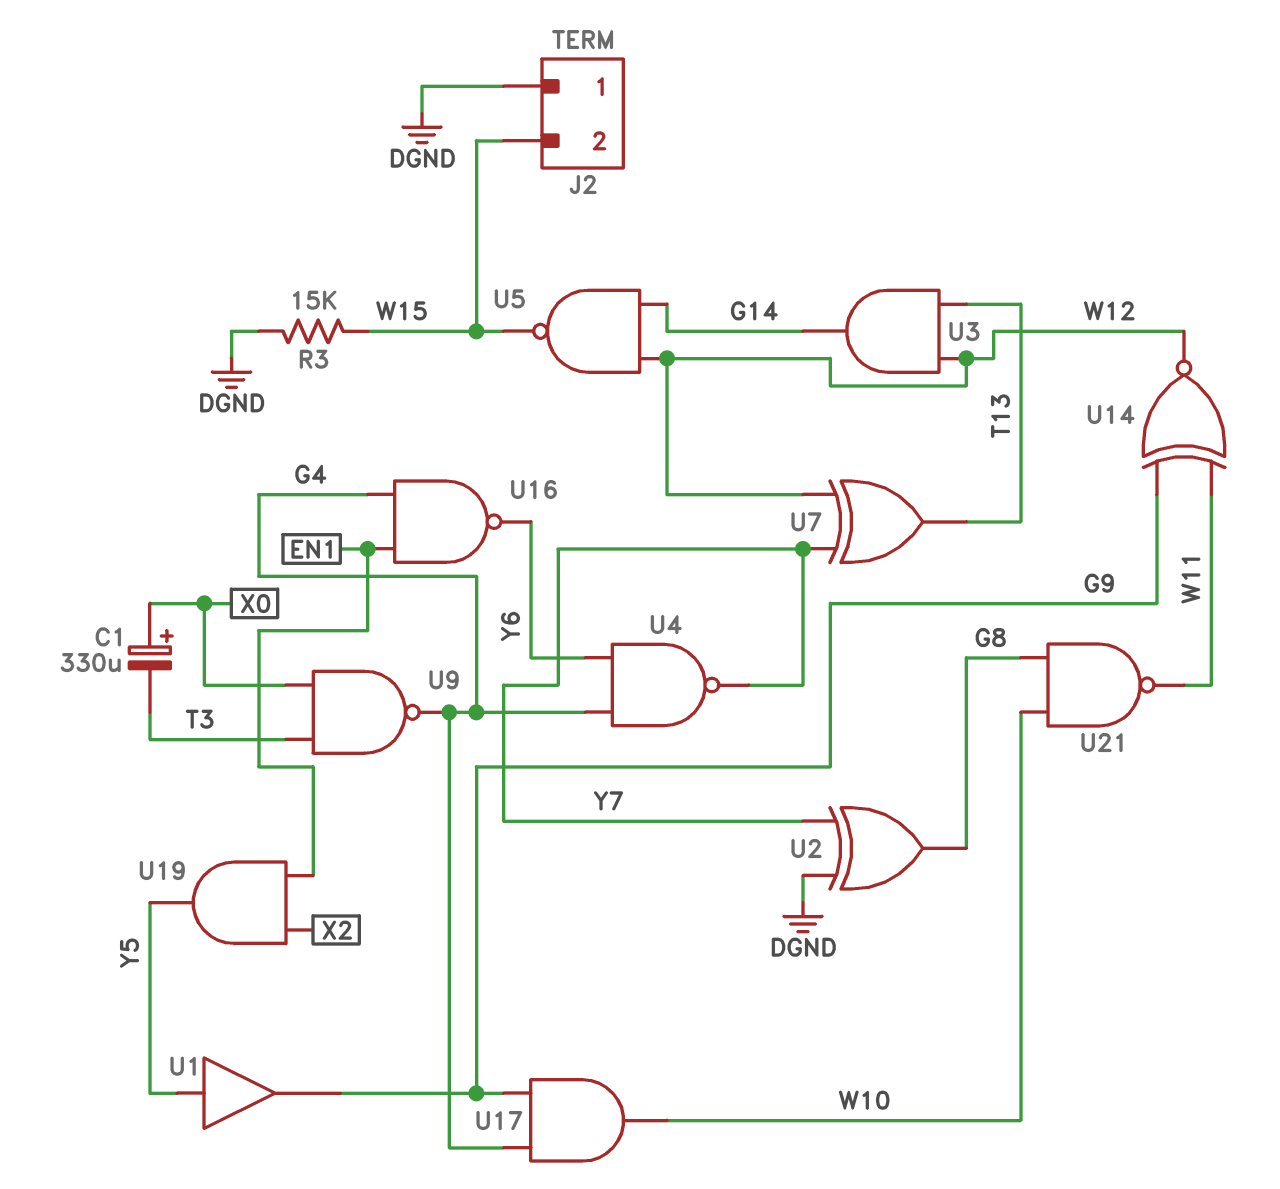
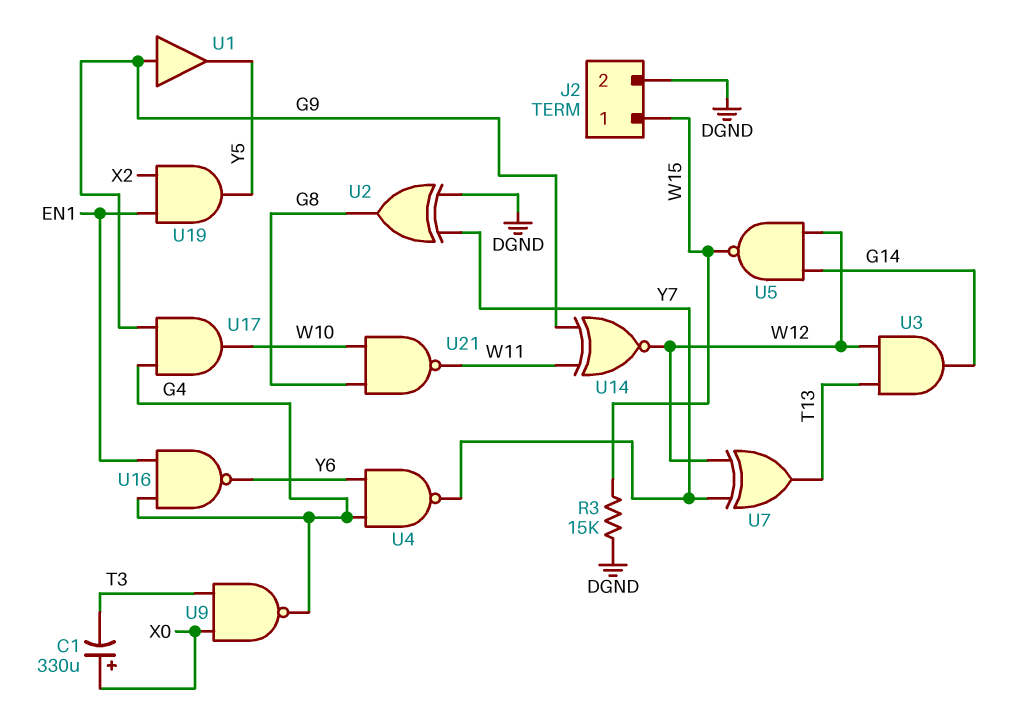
J2 pin 1: DGND -> W15
J2 pin 2: W15 -> DGND
U1: buffer (in Y5, out G9) -> buffer (in G9, out Y5)

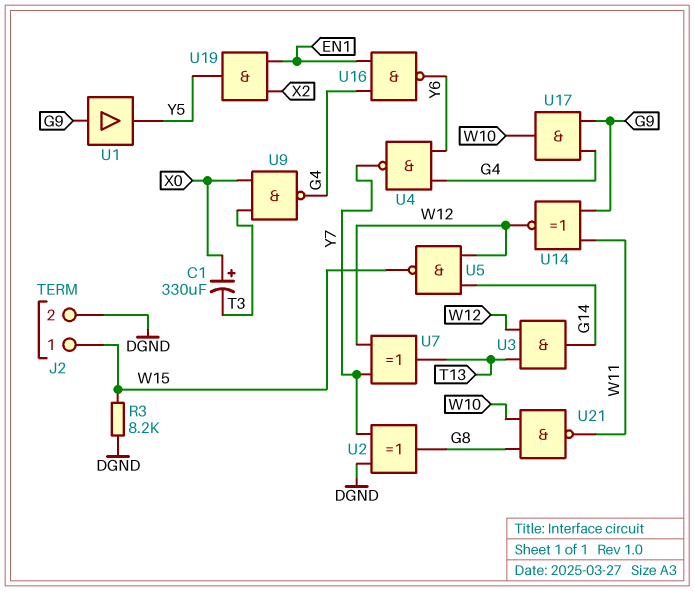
R3: 15k (DGND, W15) -> 8.2k (DGND, W15)

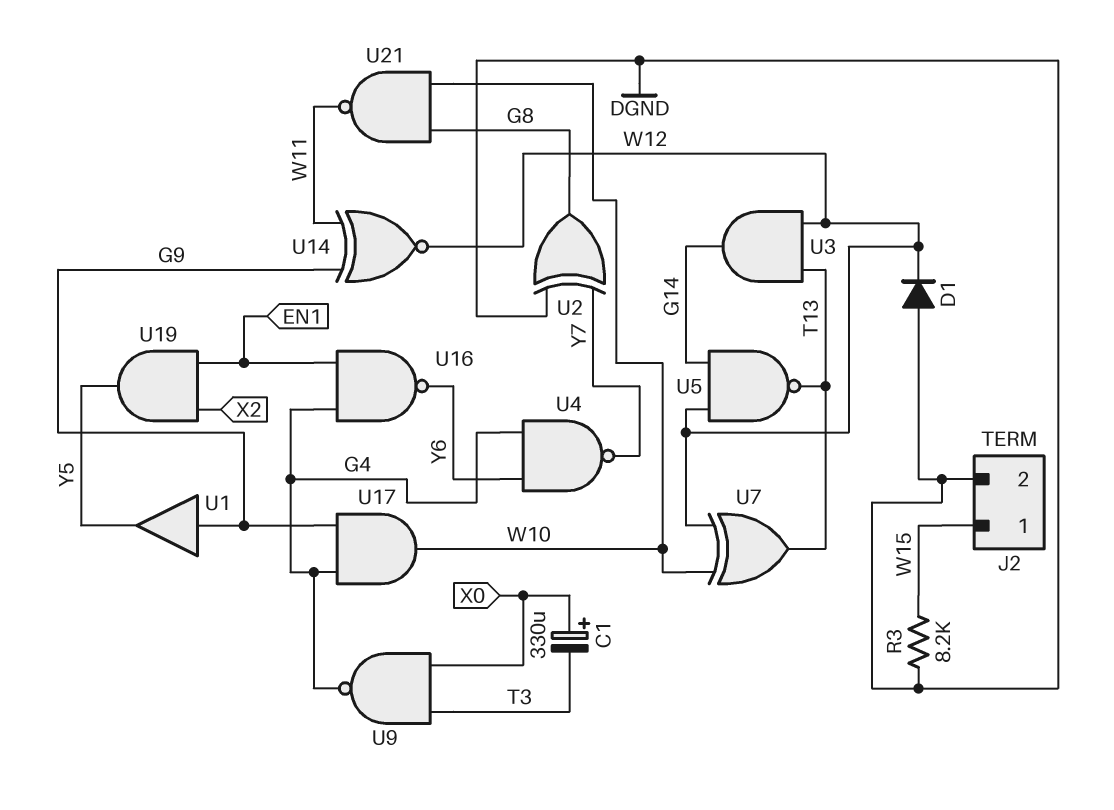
D1: none -> diode (A DGND, K W12)
U5: NAND (in G14, in W12, out W15) -> NAND (in G14, in W12, out T13)
U7: XOR (in W12, in Y7, out T13) -> XOR (in W10, in W12, out T13)

